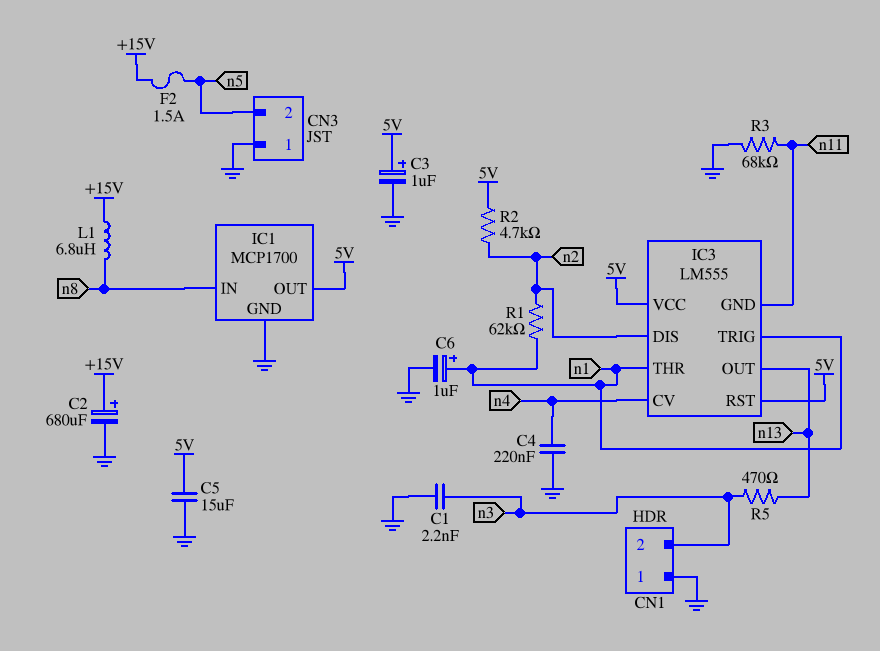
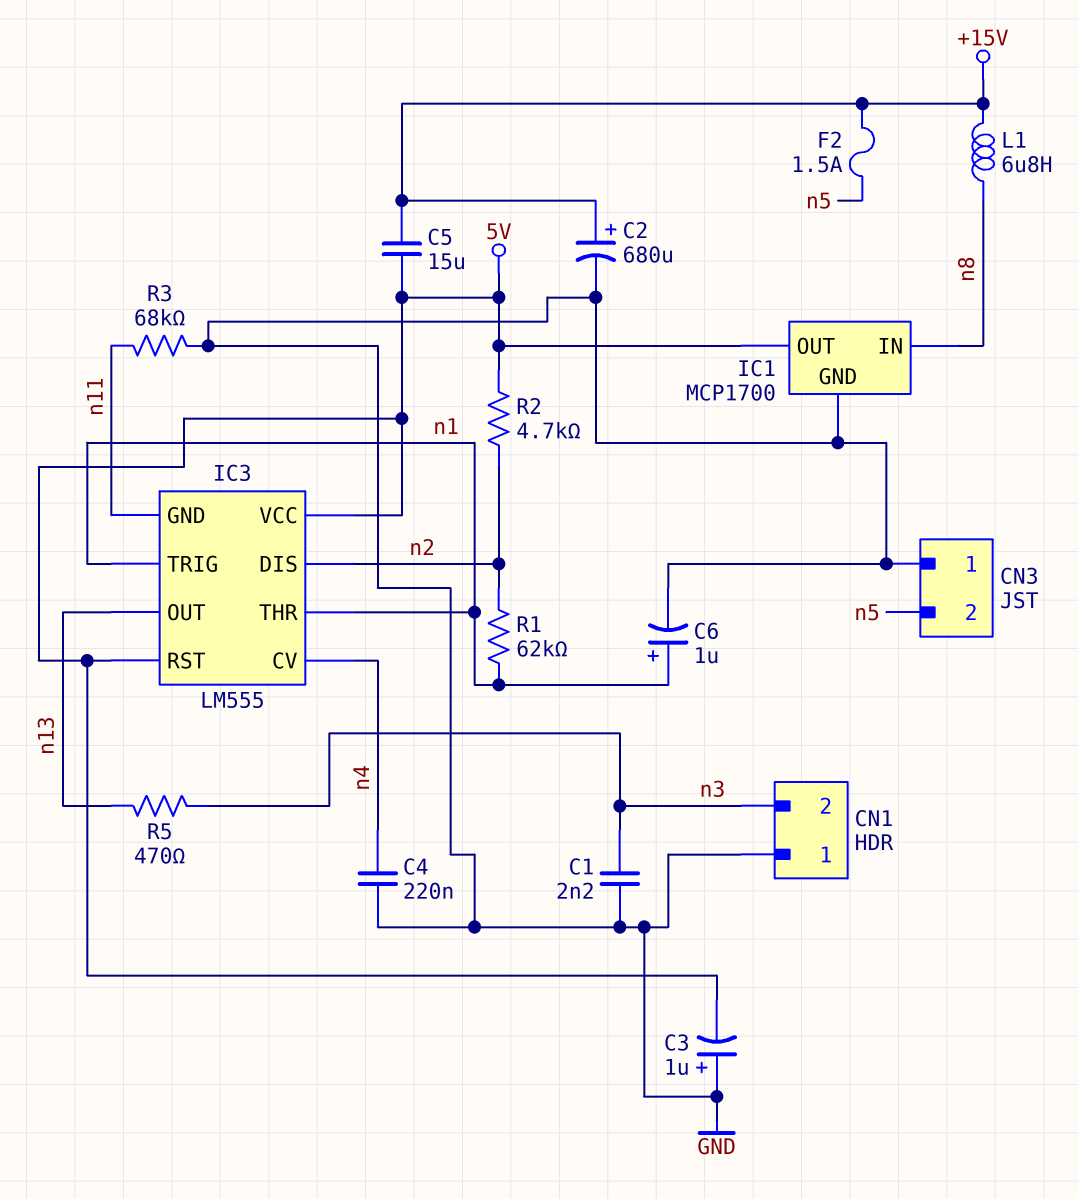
C3: 1uF (plus 5V, minus GND) -> 1uF (plus GND, minus 5V)
C5: 15uF (5V, GND) -> 15uF (+15V, 5V)

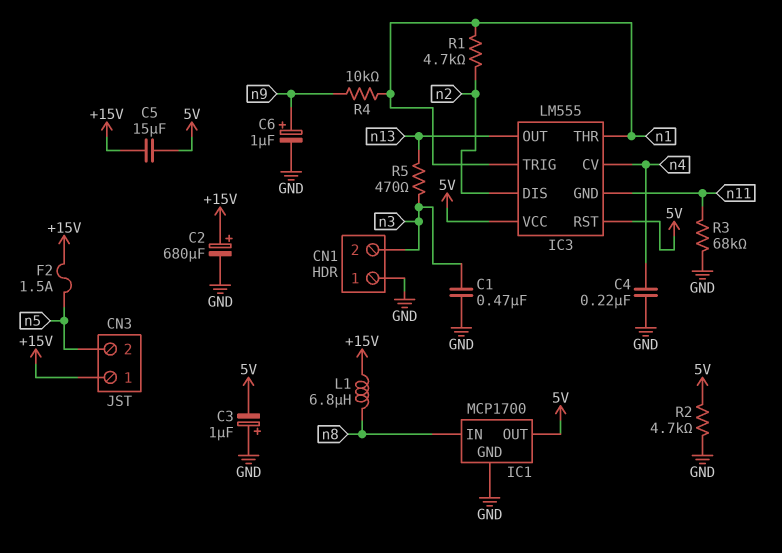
C1: 2.2nF (GND, n3) -> 470nF (GND, n3)
C6: 1uF (plus n1, minus GND) -> 1uF (plus n9, minus GND)
CN3 pin 1: GND -> +15V
R1: 62k (n1, n2) -> 4.7k (n1, n2)
R2: 4.7k (5V, n2) -> 4.7k (5V, GND)
R4: none -> 10k (n1, n9)

